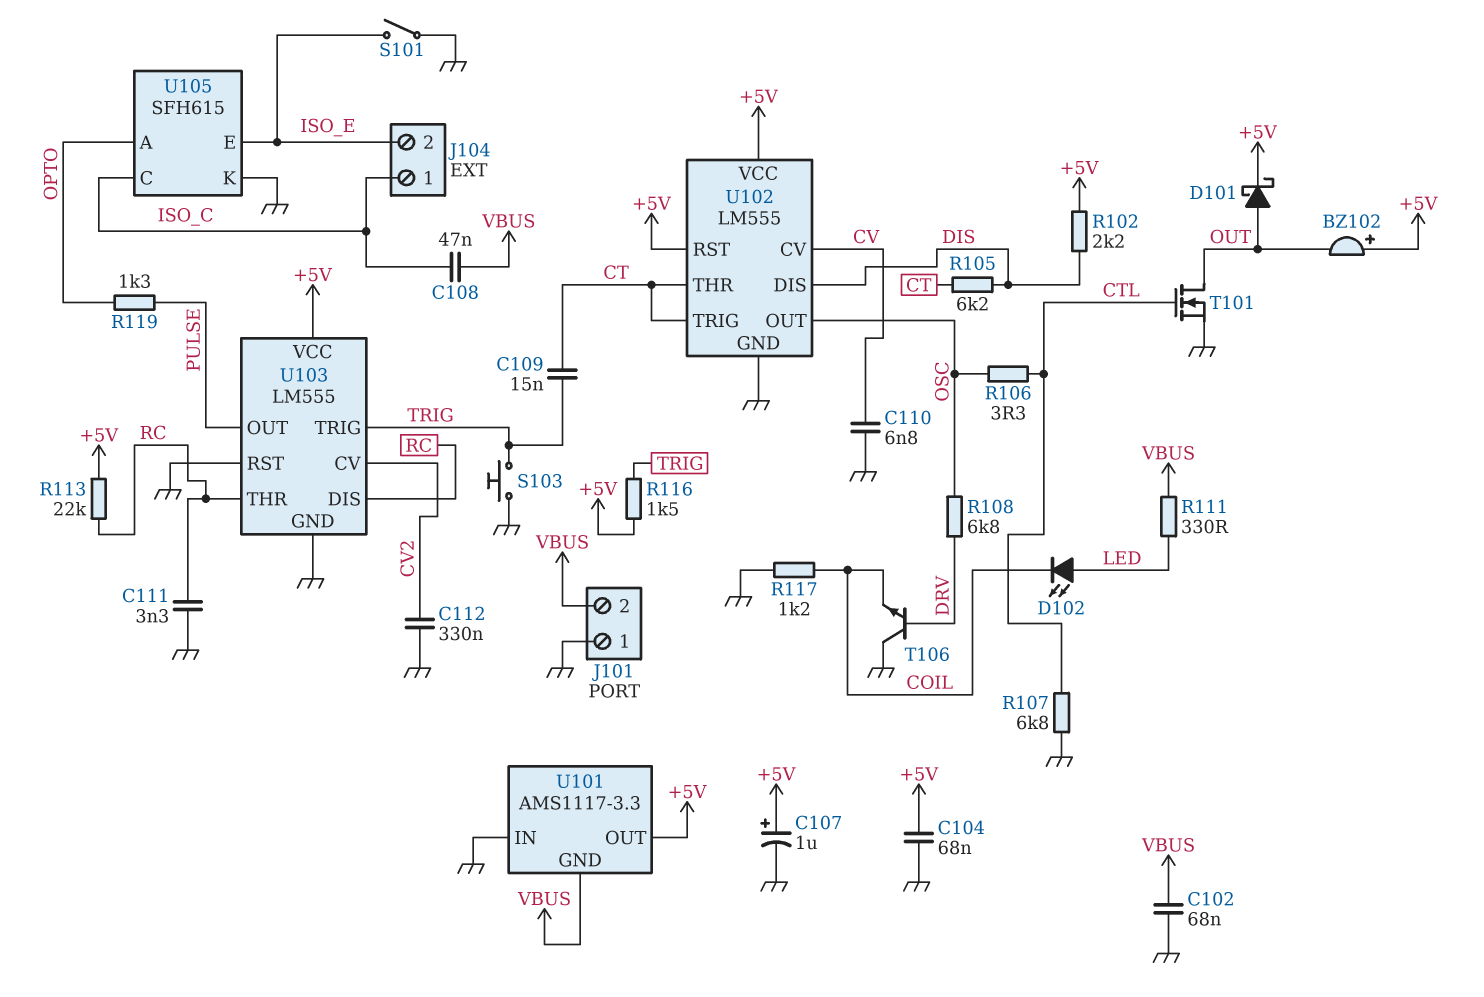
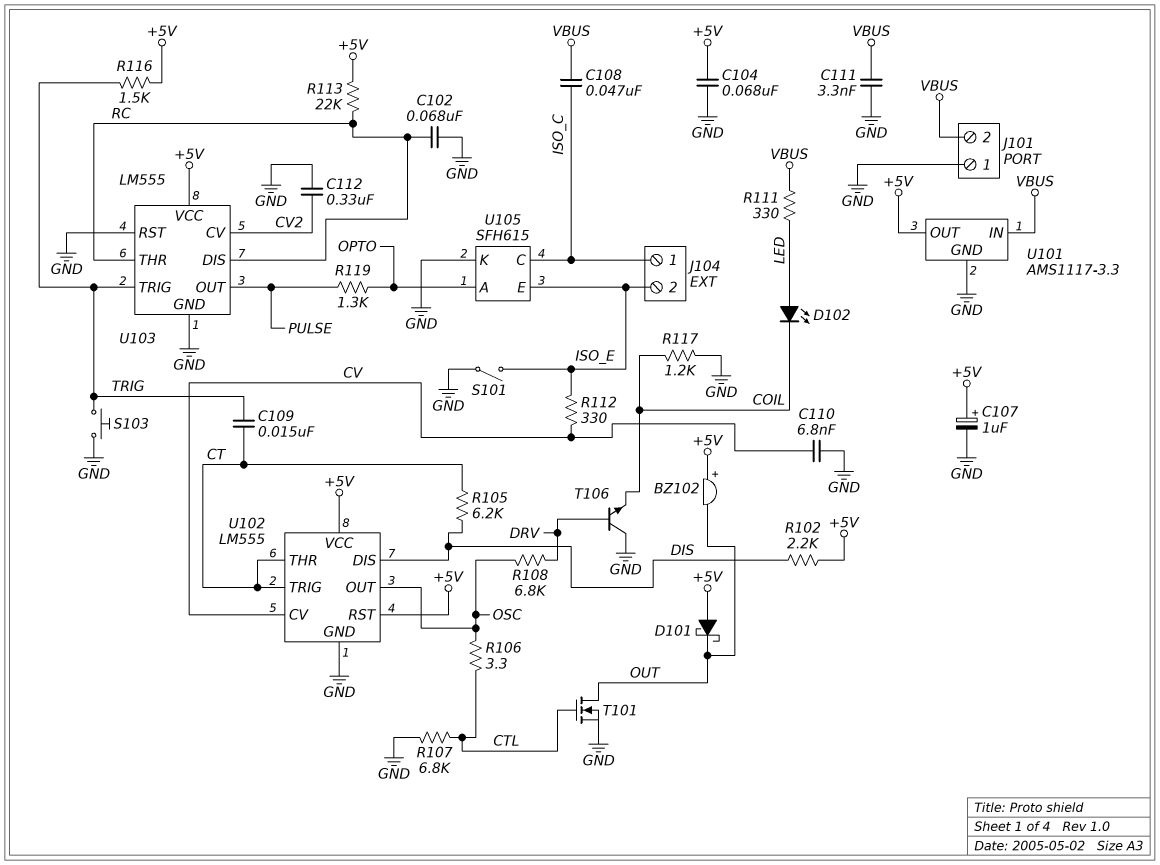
C102: 68nF (GND, VBUS) -> 68nF (GND, RC)
C111: 3.3nF (GND, RC) -> 3.3nF (GND, VBUS)
D101: schottky (A OUT, K +5V) -> schottky (A +5V, K OUT)
R112: none -> 330 (CV, ISO_E)
U101 pin GND: VBUS -> GND
U101 pin IN: GND -> VBUS

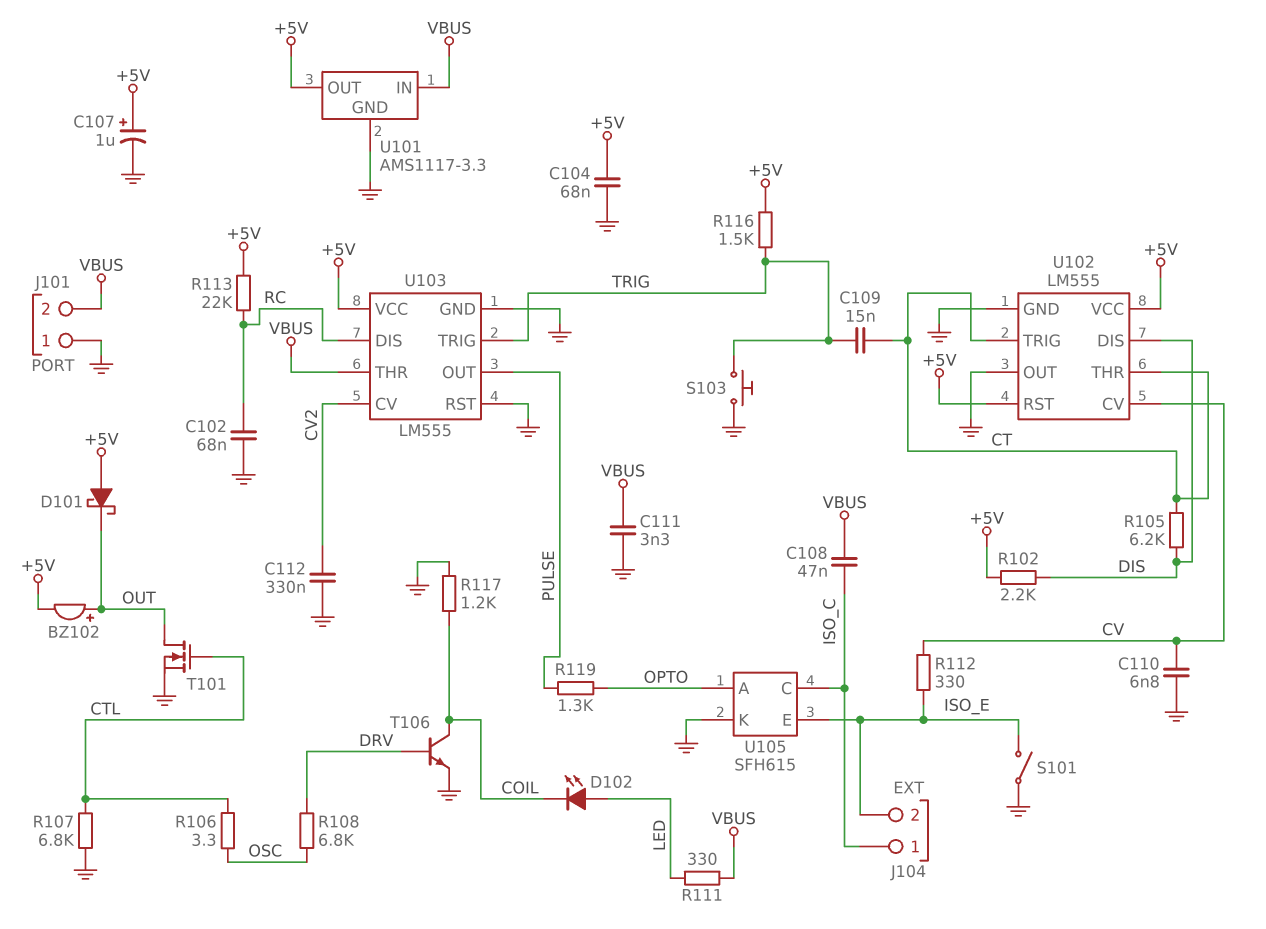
BZ102: buzzer (plus +5V, minus OUT) -> buzzer (plus OUT, minus +5V)
T106: NPN (B DRV, C GND, E COIL) -> NPN (B DRV, C COIL, E GND)
U102 pin OUT: OSC -> GND
U103 pin THR: RC -> VBUS

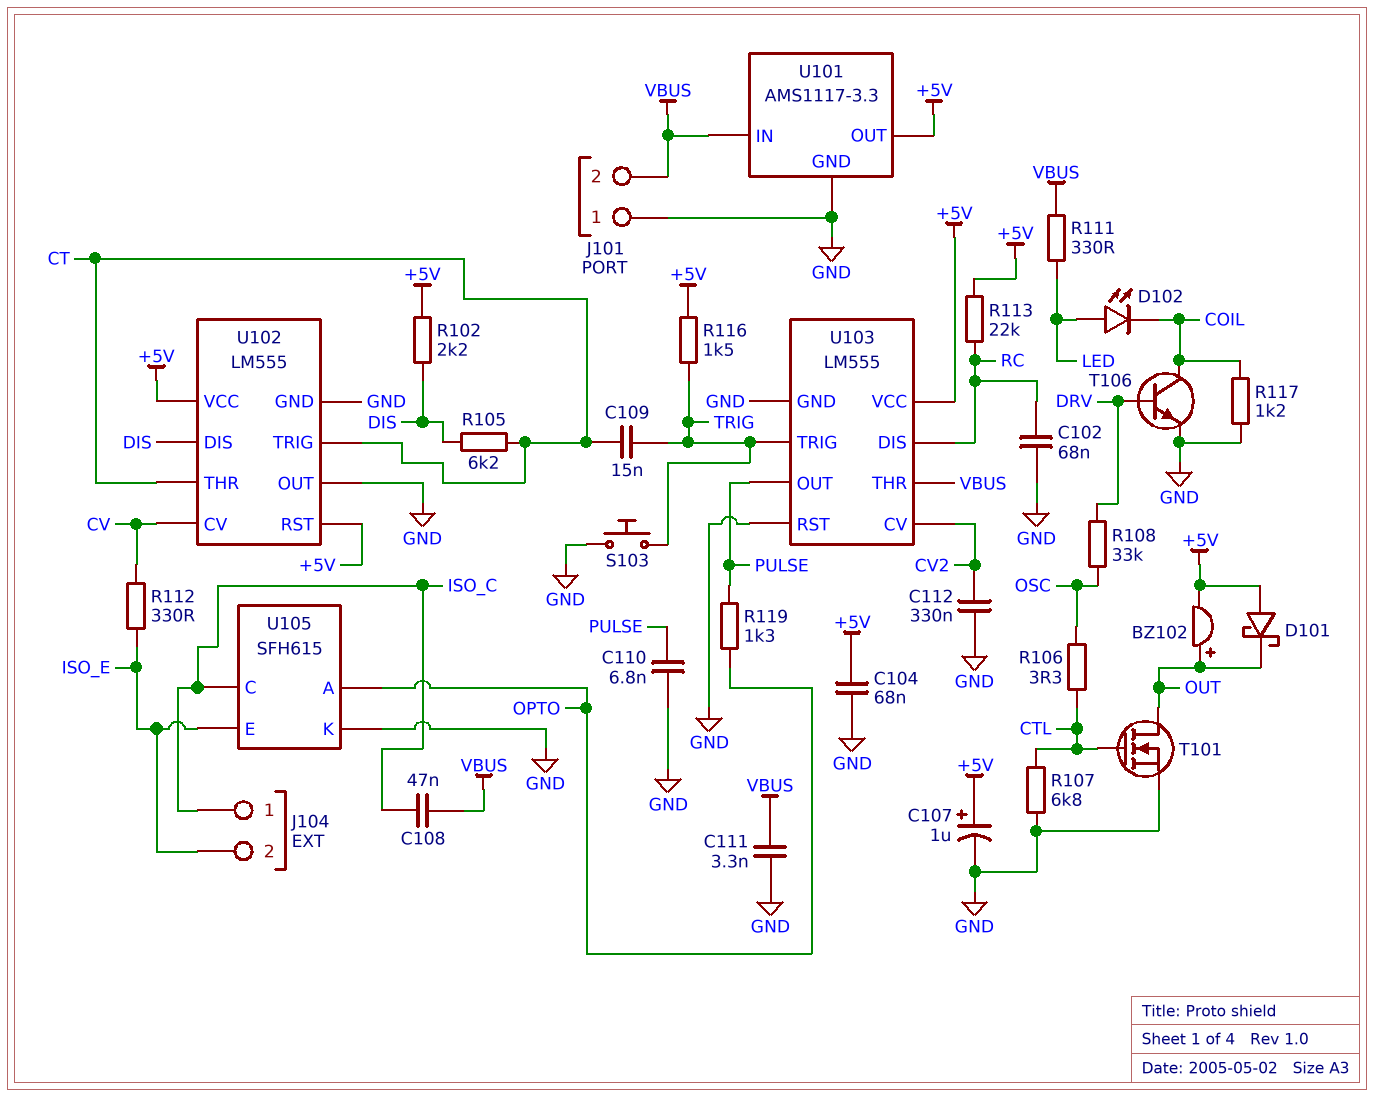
C110: 6.8nF (CV, GND) -> 6.8nF (GND, PULSE)
R108: 6.8k (DRV, OSC) -> 33k (DRV, OSC)
S101: switch (GND, ISO_E) -> none

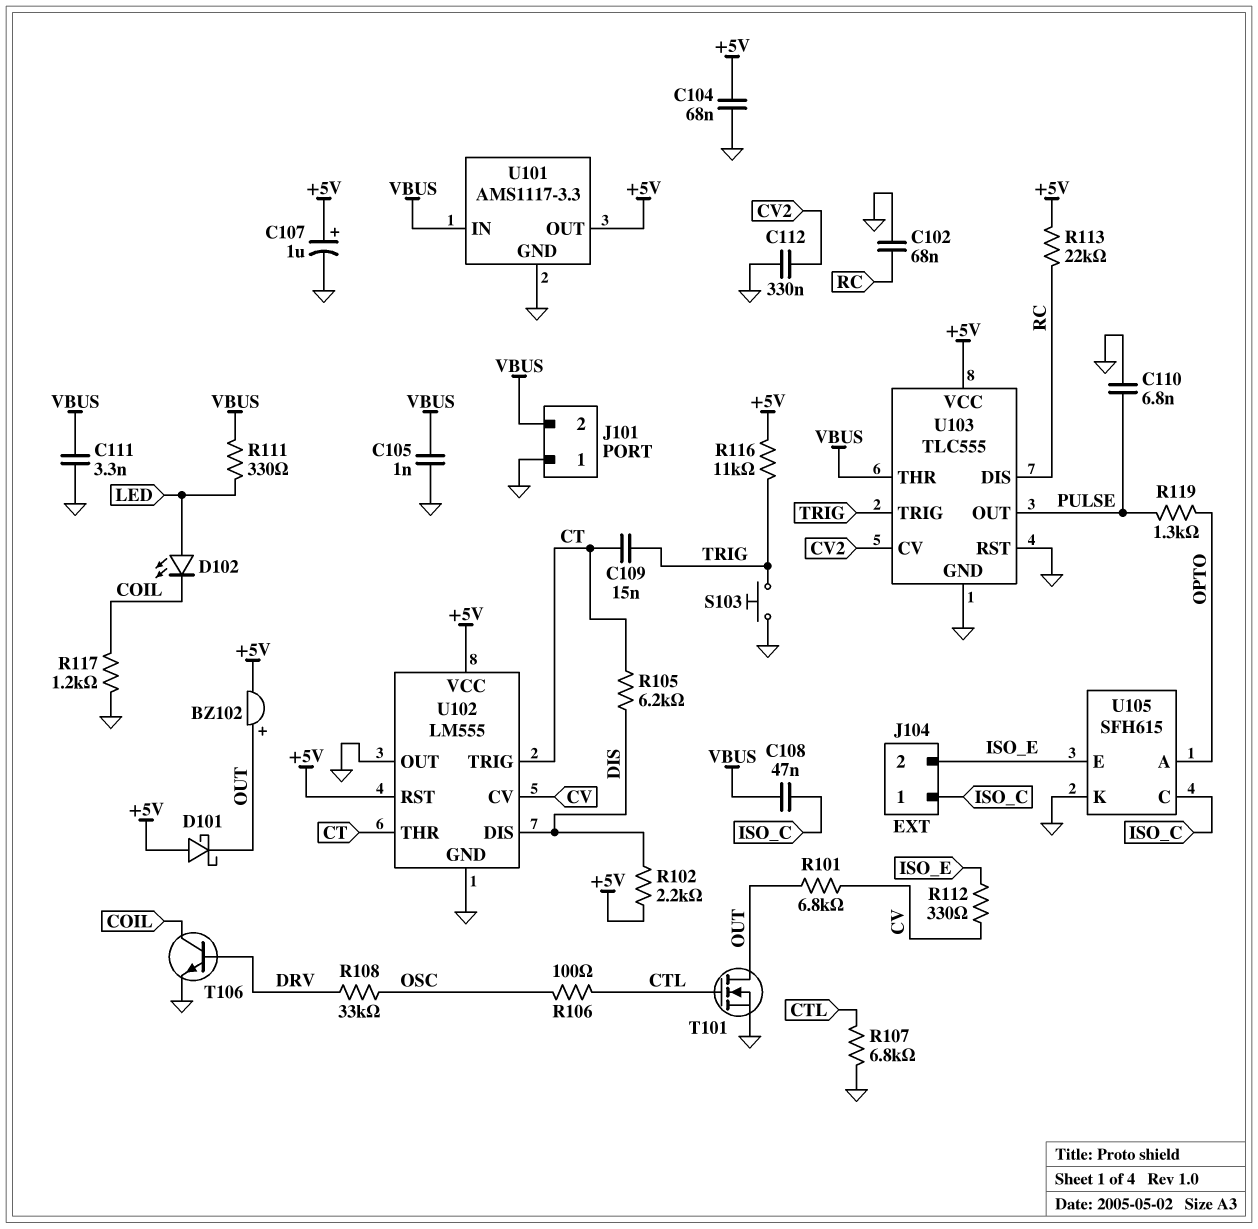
C105: none -> 1nF (GND, VBUS)
R101: none -> 6.8k (CV, OUT)
R106: 3.3 (CTL, OSC) -> 100 (CTL, OSC)
R116: 1.5k (+5V, TRIG) -> 11k (+5V, TRIG)
U103: LM555 -> TLC555

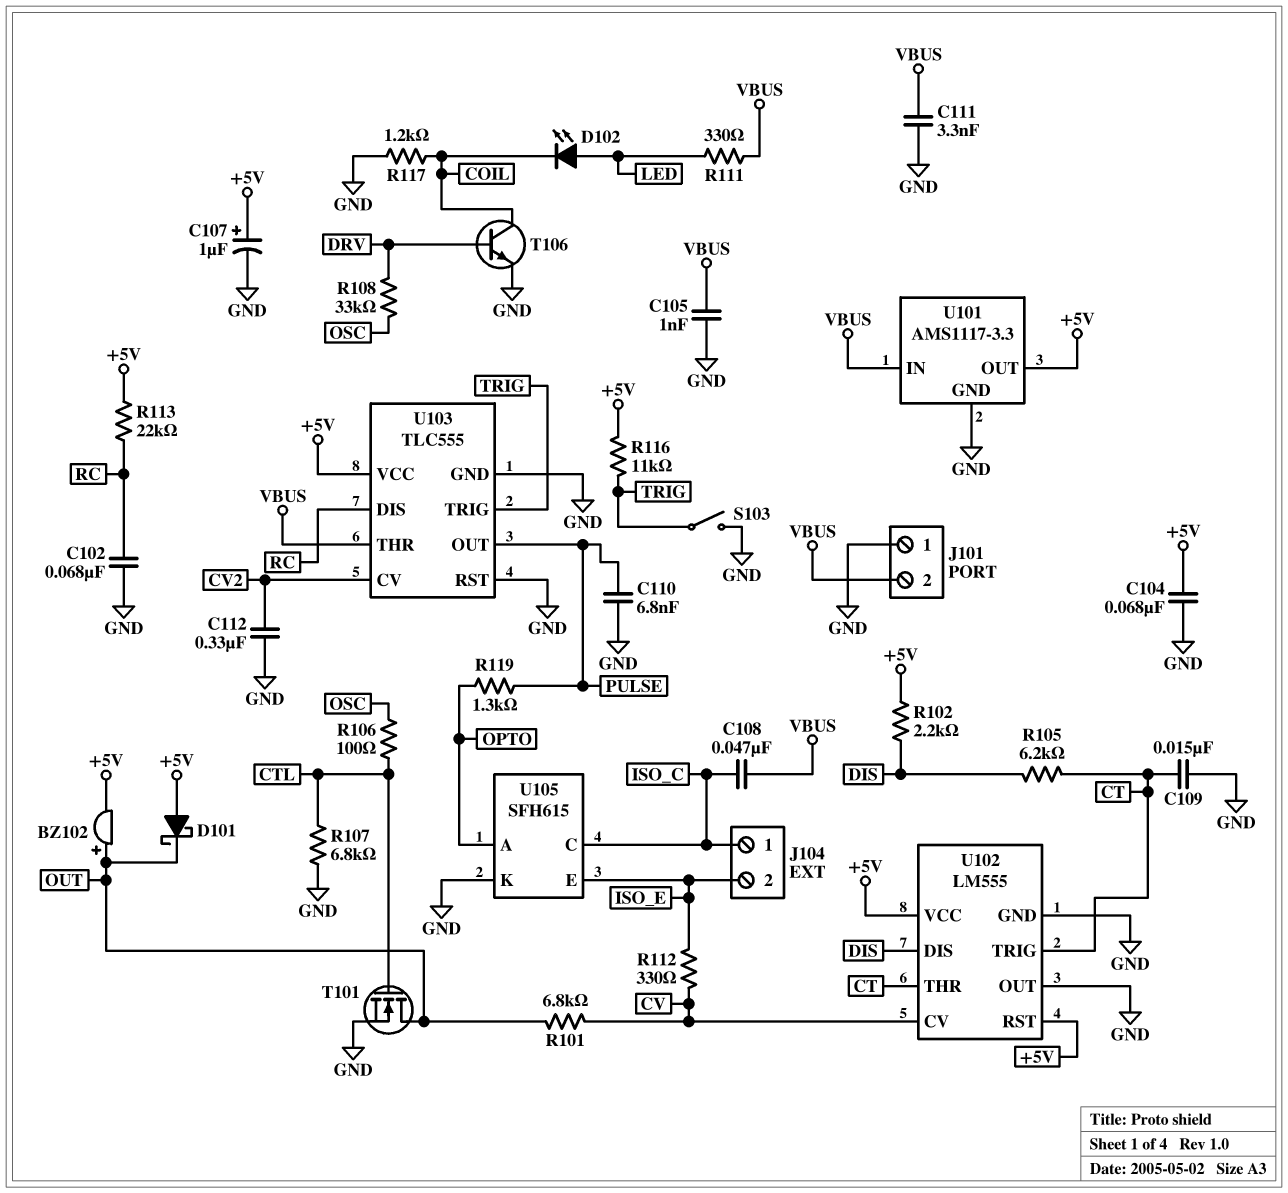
C109: 15nF (CT, TRIG) -> 15nF (CT, GND)
S103: button (GND, TRIG) -> switch (GND, TRIG)

